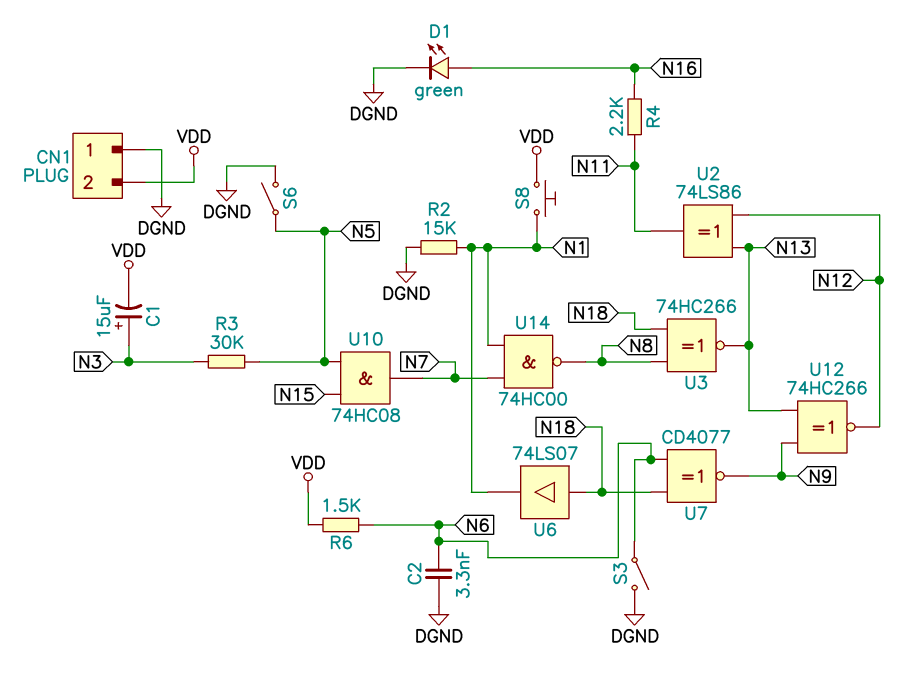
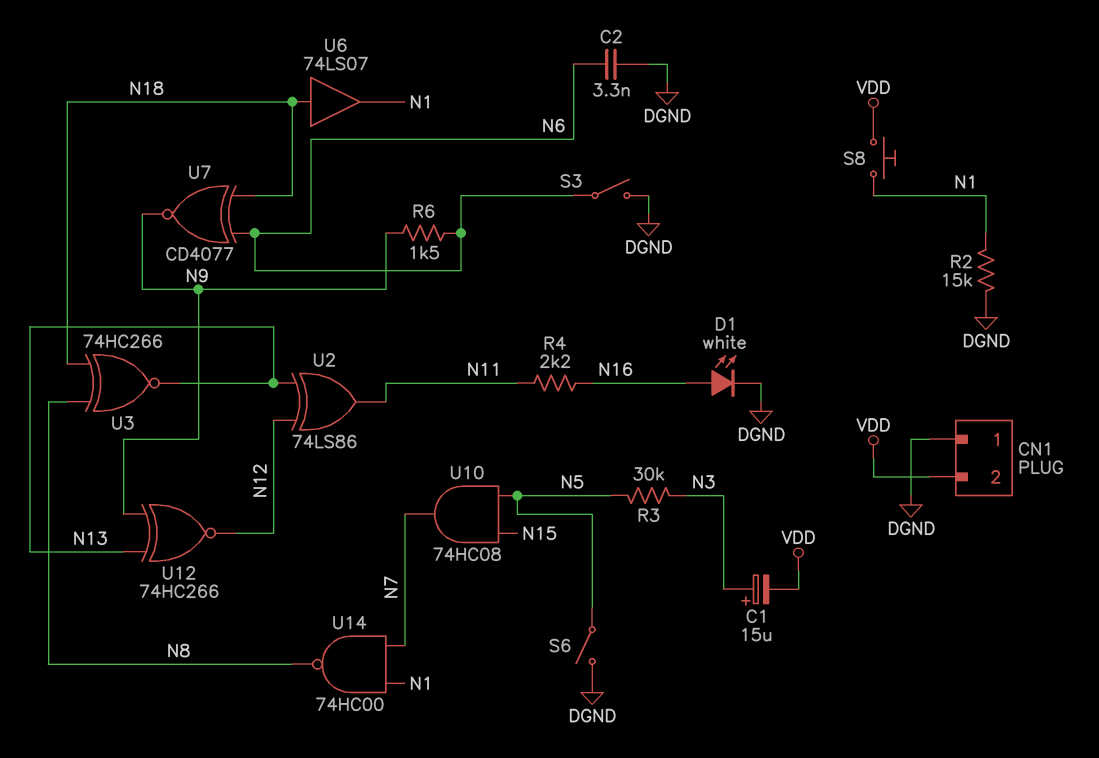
D1: LED green (A N16, K DGND) -> LED white (A N16, K DGND)
R6: 1.5k (N6, VDD) -> 1.5k (N6, N9)

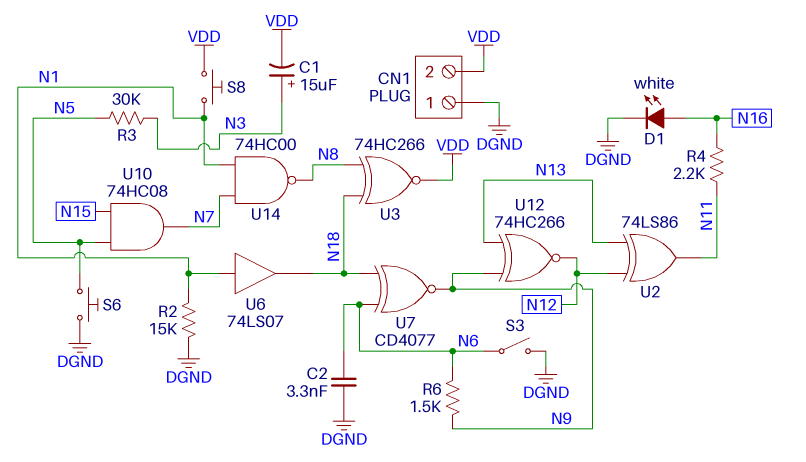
S6: switch (DGND, N5) -> button (DGND, N5)
U3: XNOR 74HC266 (in N8, in N18, out N13) -> XNOR 74HC266 (in N8, in N18, out VDD)
U6: buffer 74LS07 (in N18, out N1) -> buffer 74LS07 (in N1, out N18)

